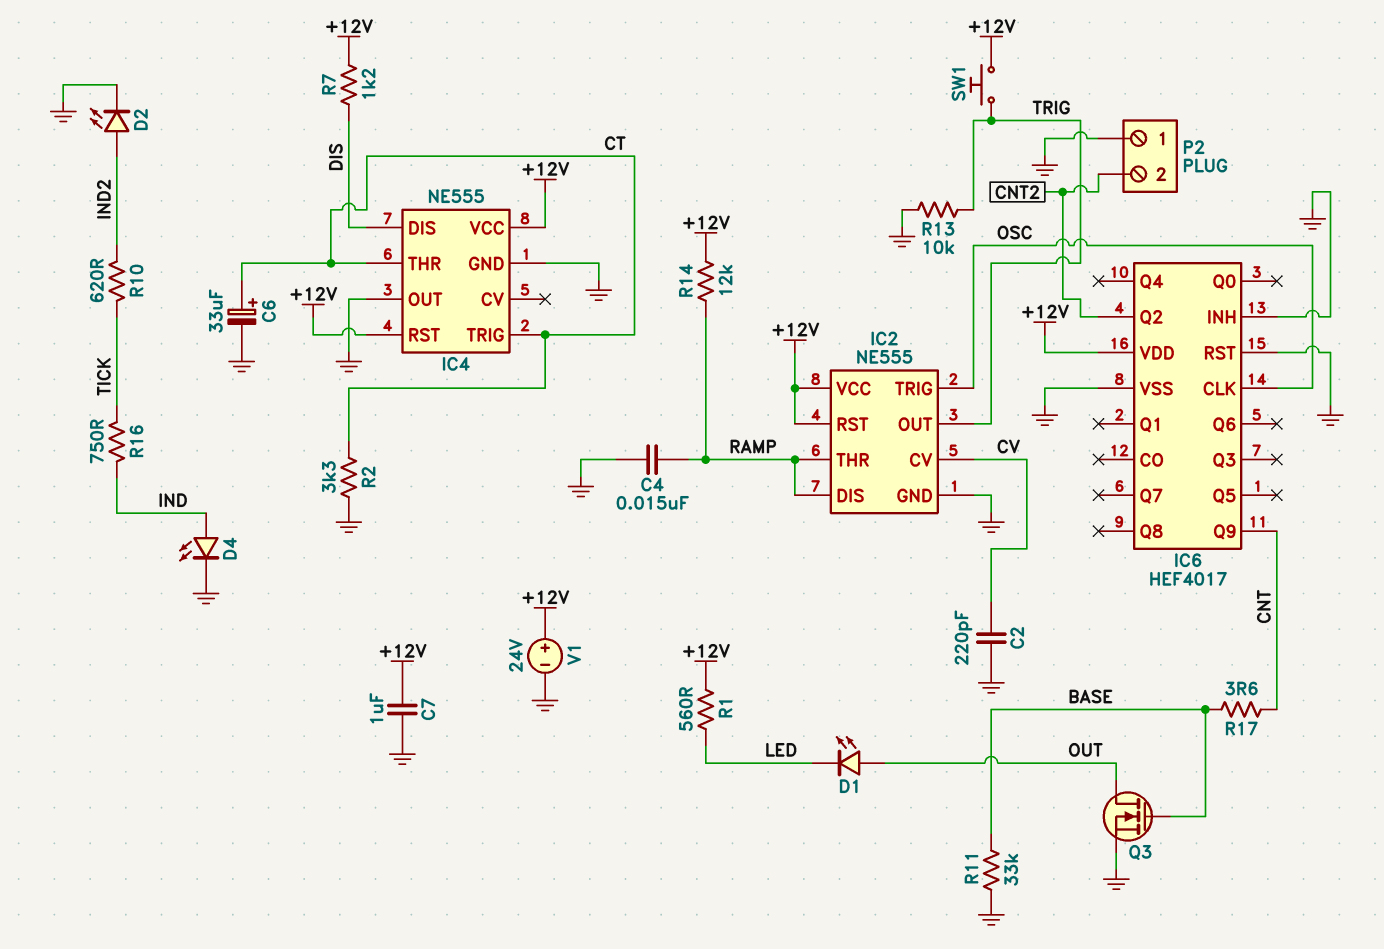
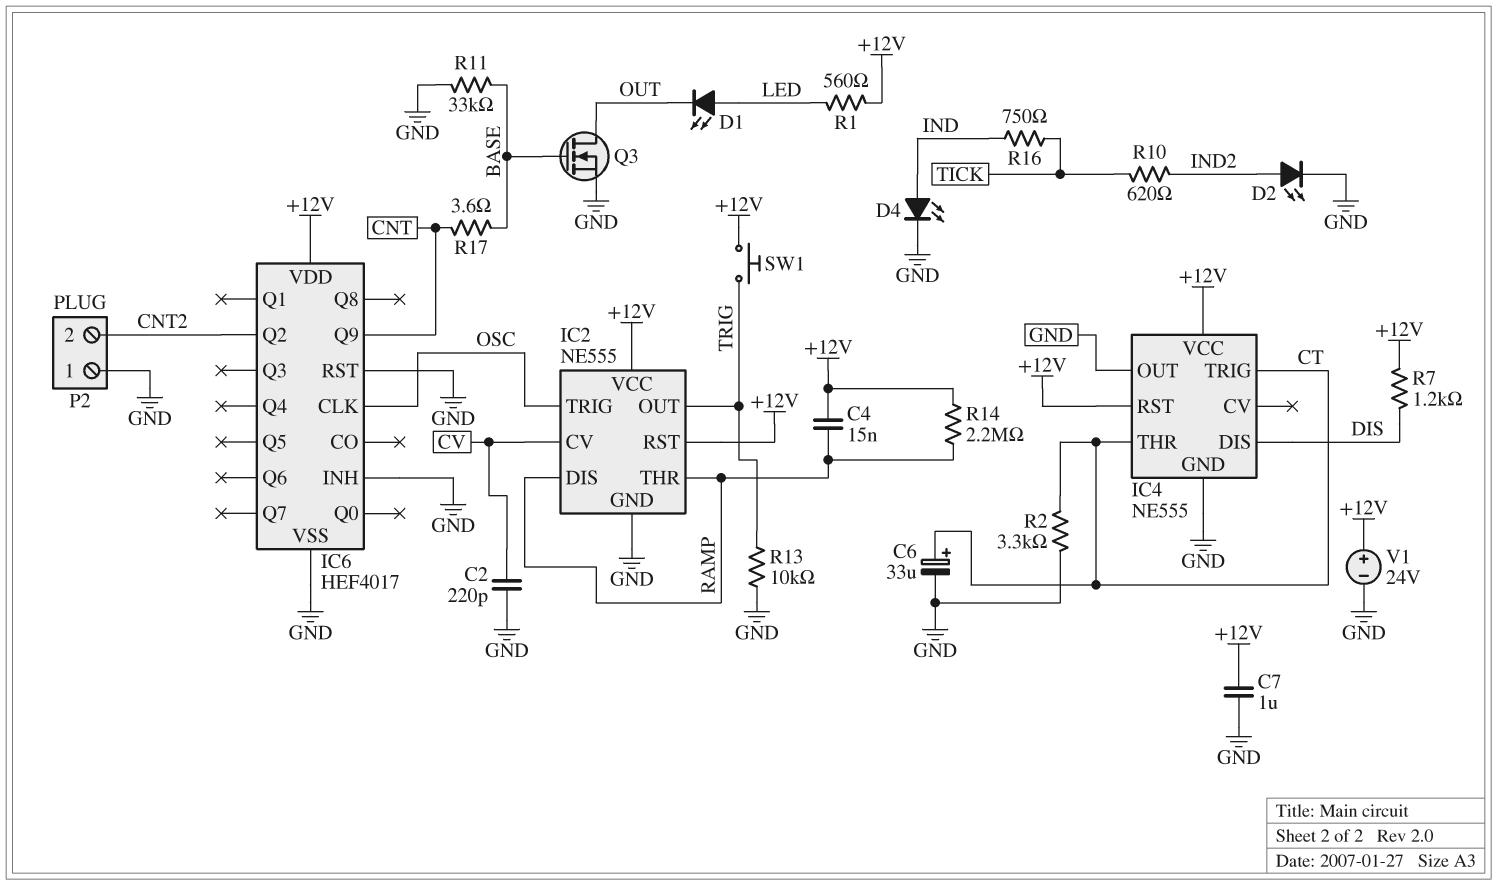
C4: 15nF (GND, RAMP) -> 15nF (+12V, RAMP)
D1: LED (A OUT, K LED) -> LED (A LED, K OUT)
R14: 12k (+12V, RAMP) -> 2.2M (+12V, RAMP)

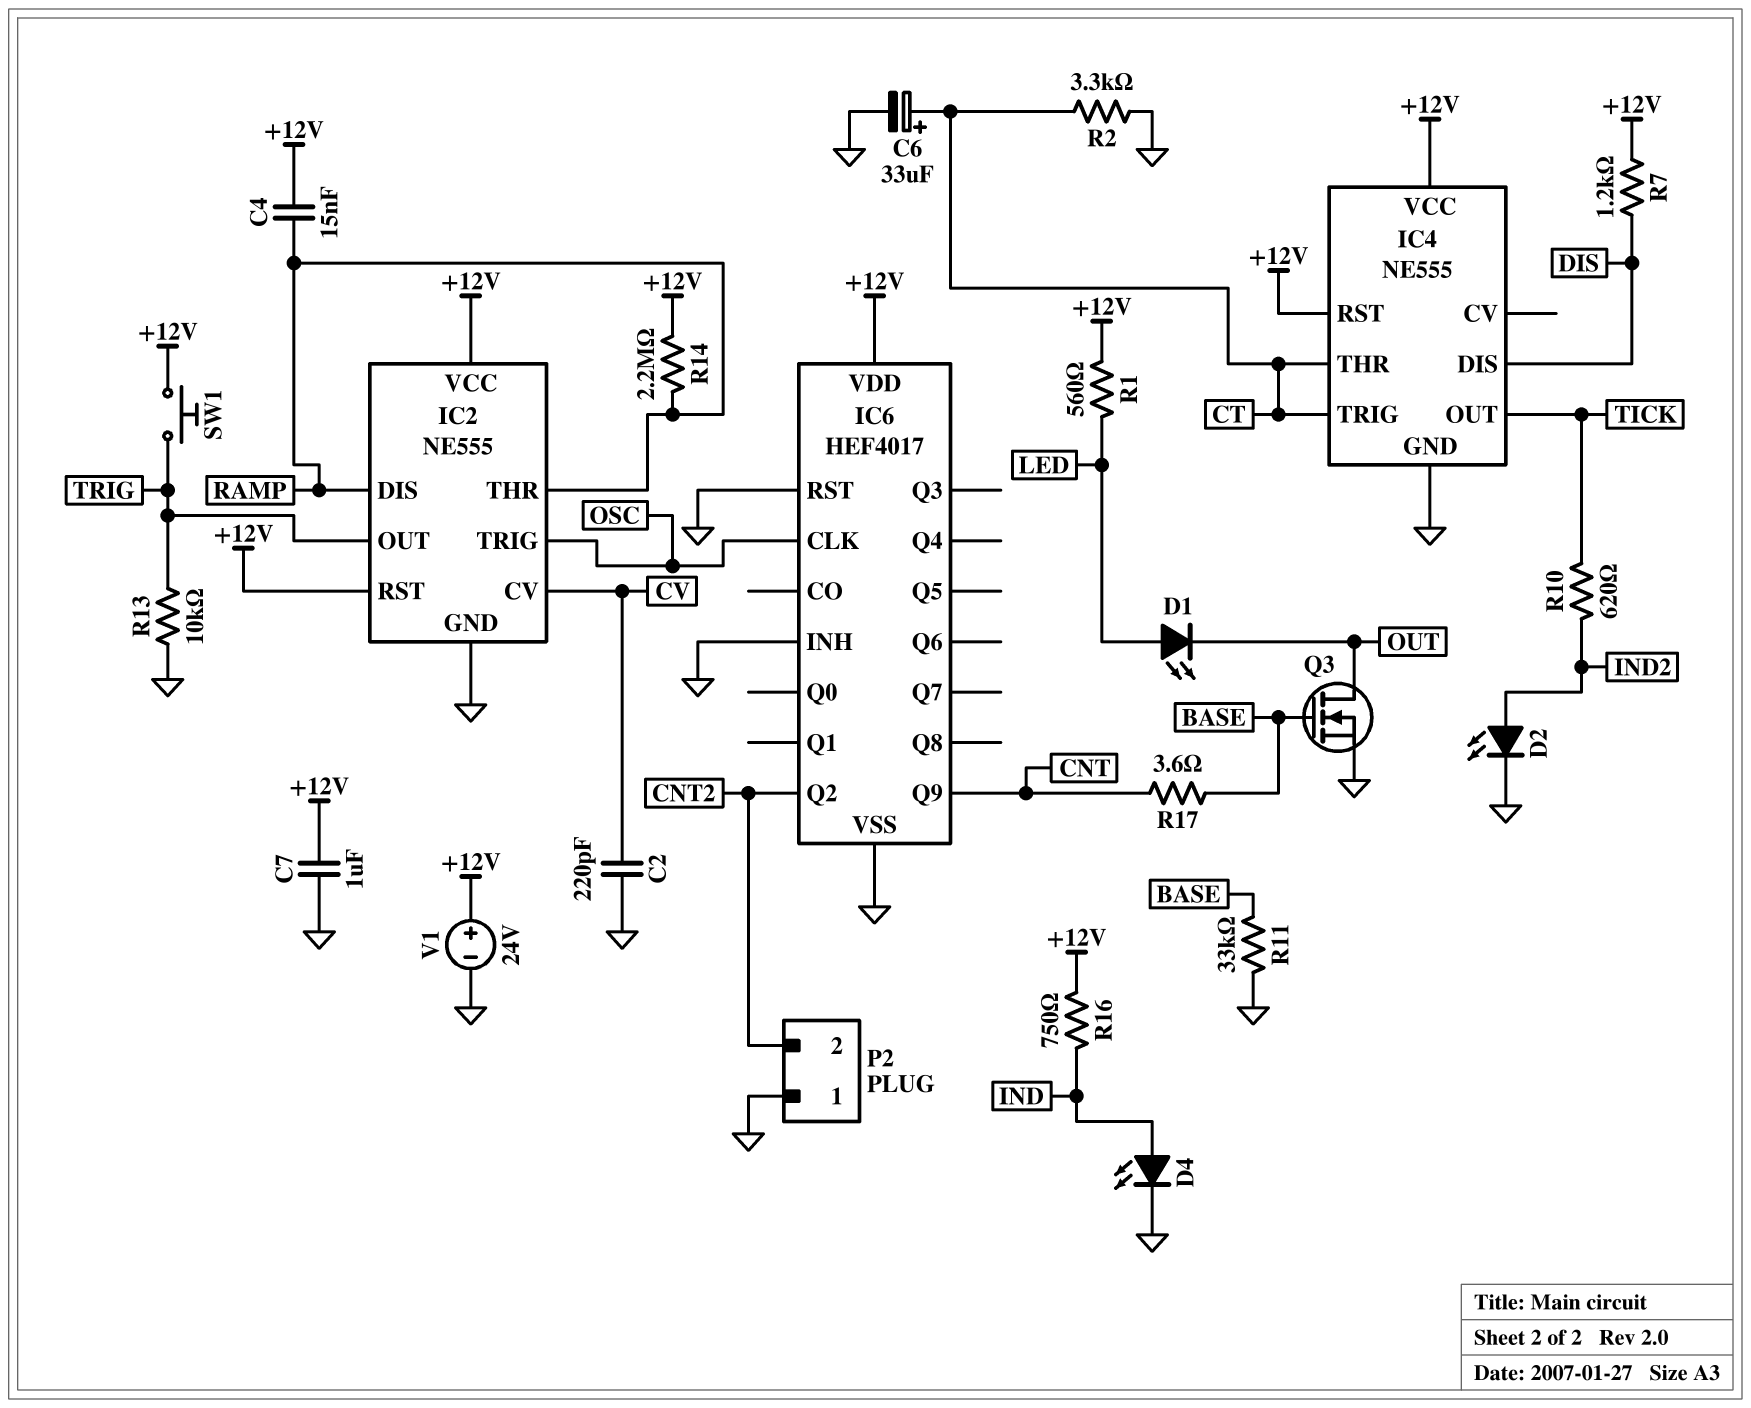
IC4 pin OUT: GND -> TICK
R16: 750 (IND, TICK) -> 750 (+12V, IND)

